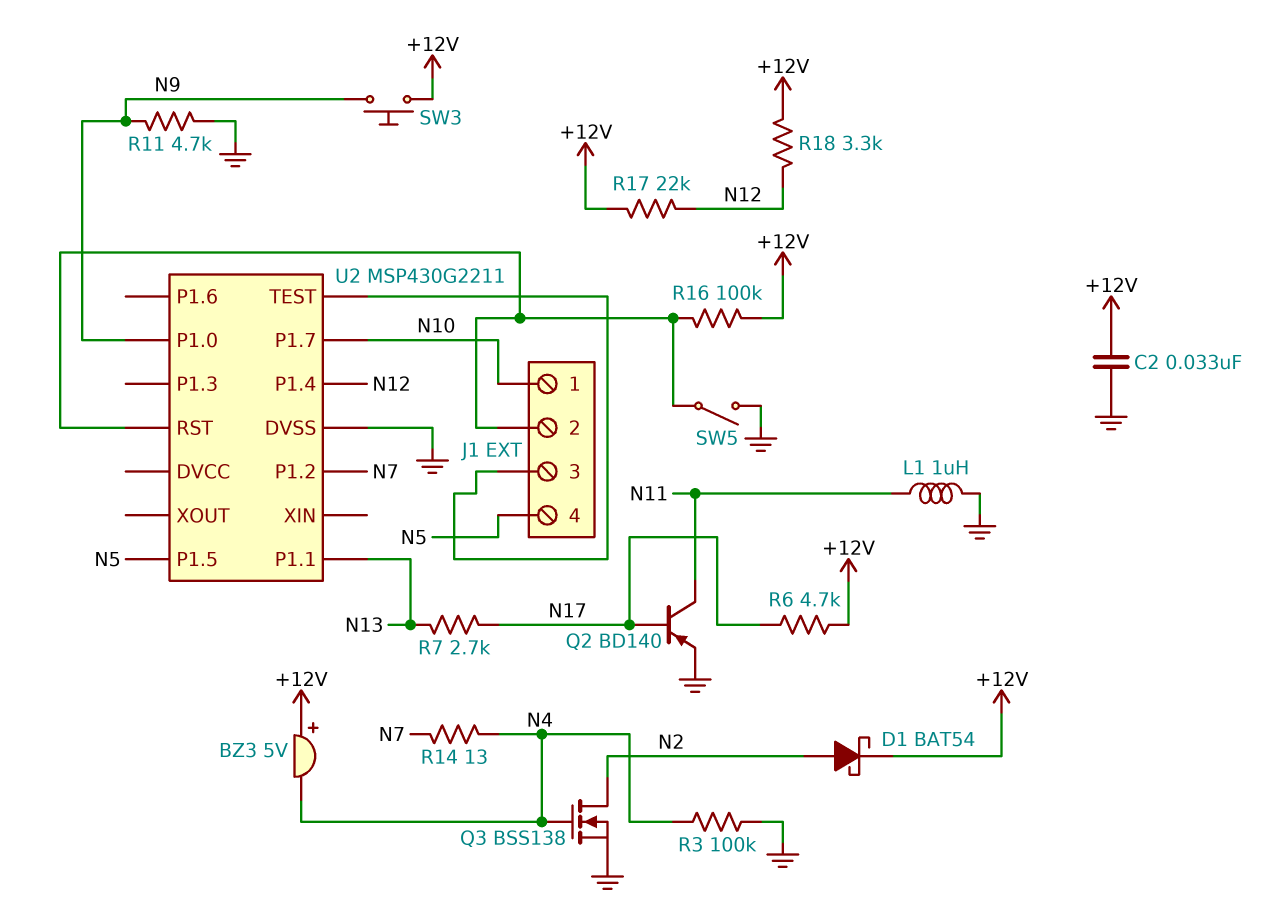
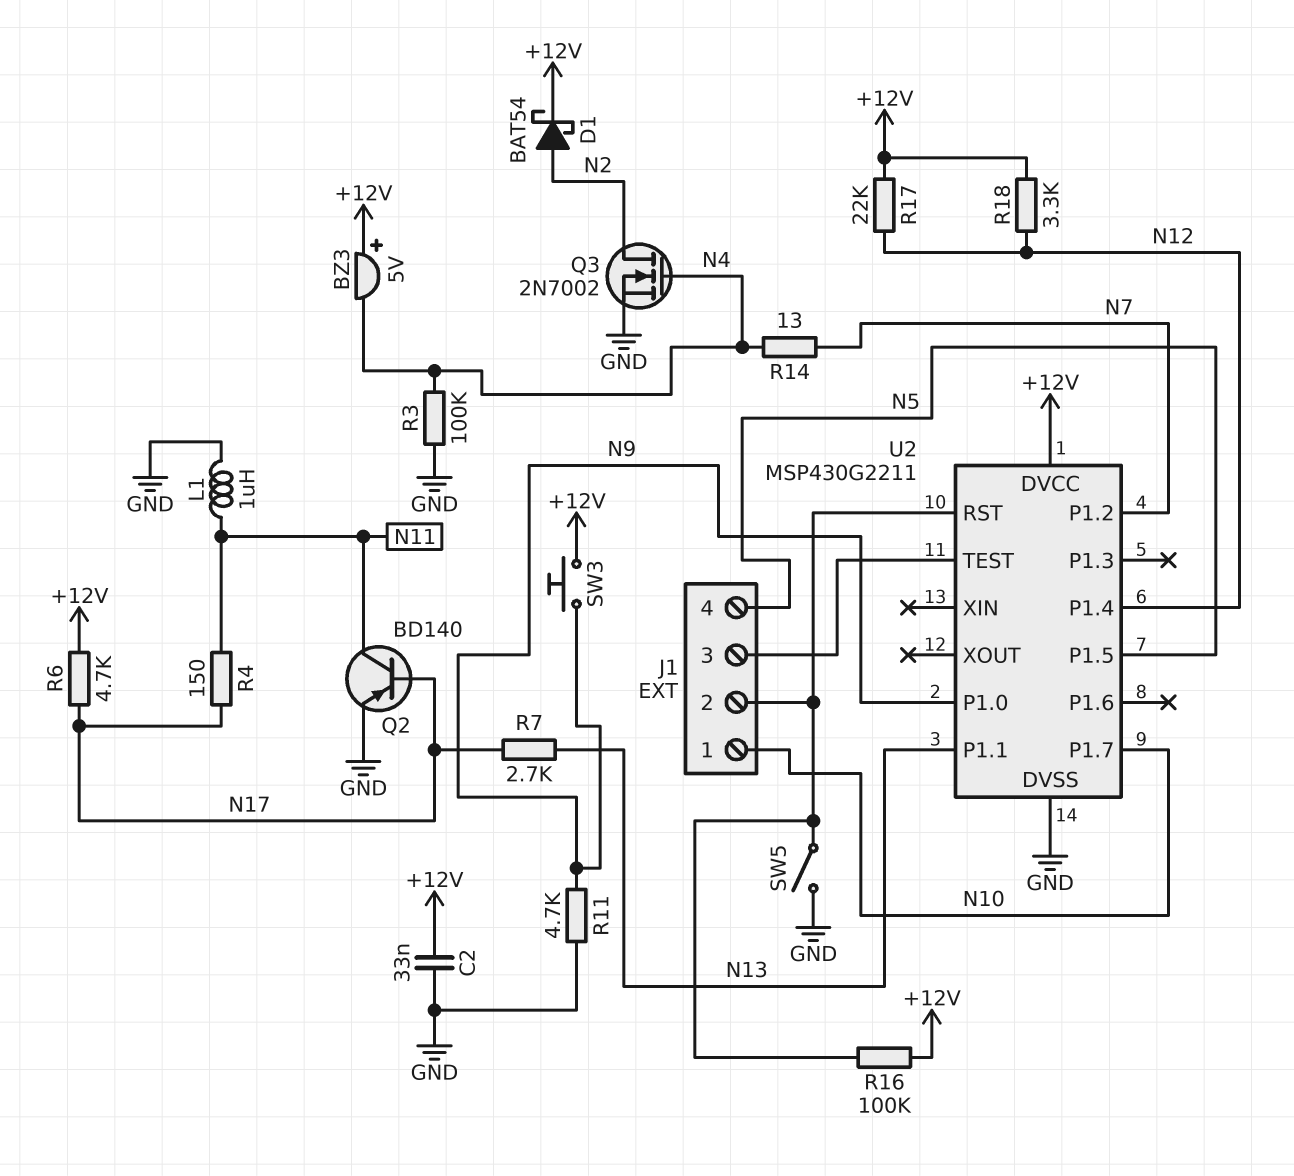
Q3: NMOS BSS138 (G N4, D N2, S GND) -> NMOS 2N7002 (G N4, D N2, S GND)
R4: none -> 150 (N11, N17)
U2 pin DVCC: none -> +12V

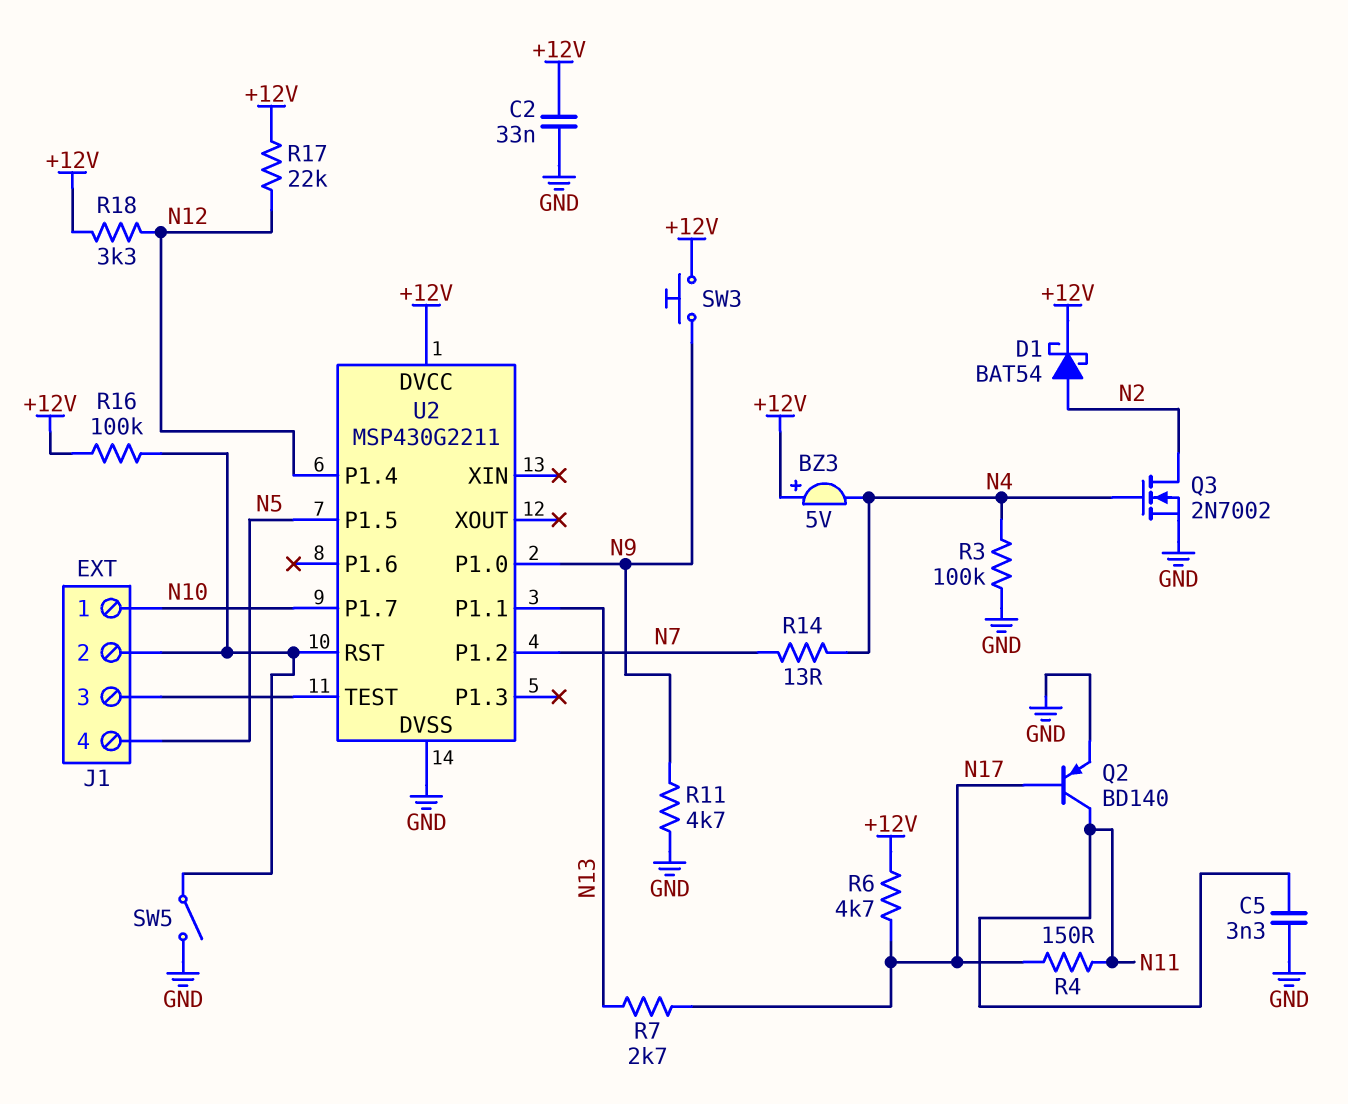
C5: none -> 3.3nF (GND, N11)
L1: 1uH (GND, N11) -> none

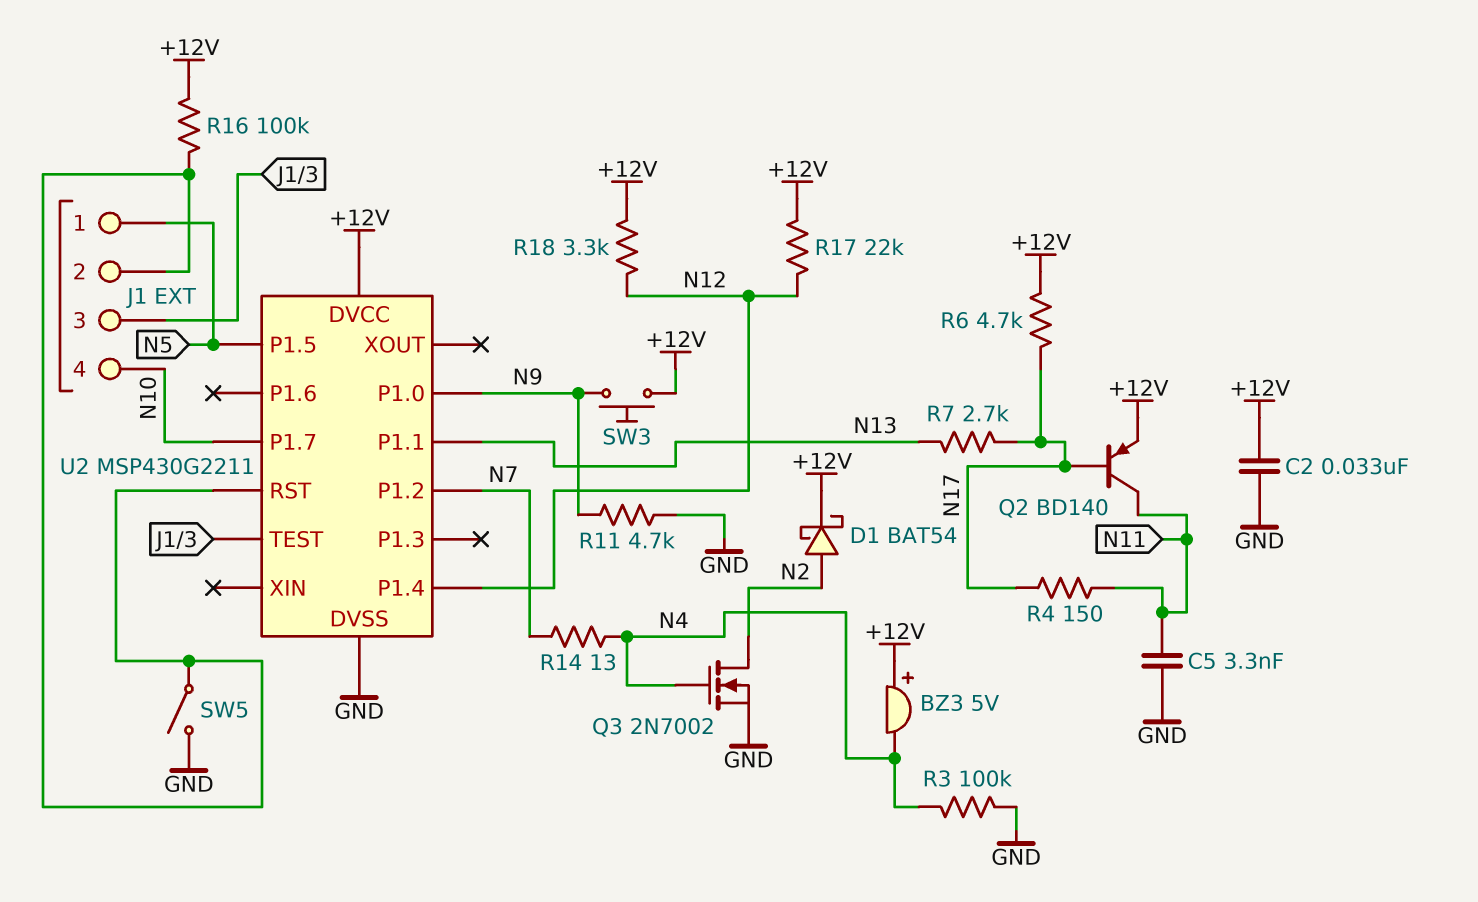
J1 pin 1: N10 -> N5
J1 pin 4: N5 -> N10
Q2: PNP BD140 (B N17, C N11, E GND) -> PNP BD140 (B N17, C N11, E +12V)

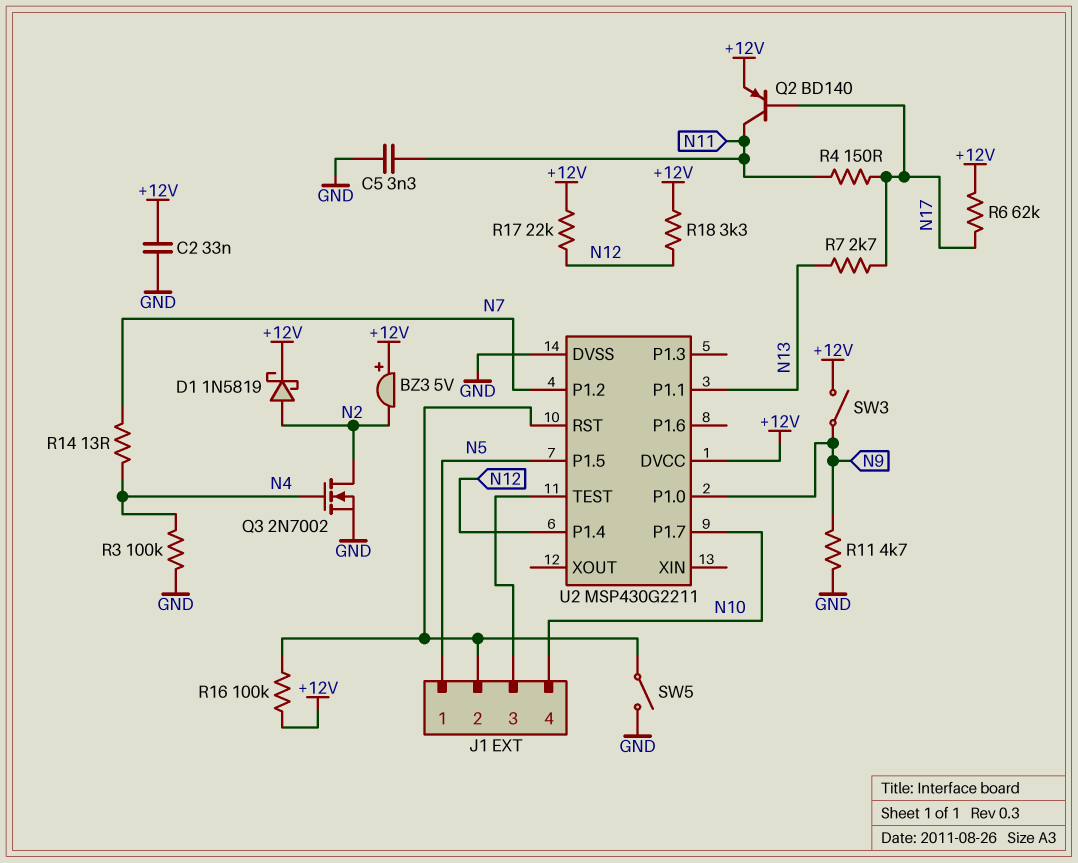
BZ3: buzzer 5V (plus +12V, minus N4) -> buzzer 5V (plus +12V, minus N2)
D1: schottky BAT54 (A N2, K +12V) -> schottky 1N5819 (A N2, K +12V)
R6: 4.7k (+12V, N17) -> 62k (+12V, N17)
SW3: button (+12V, N9) -> switch (+12V, N9)

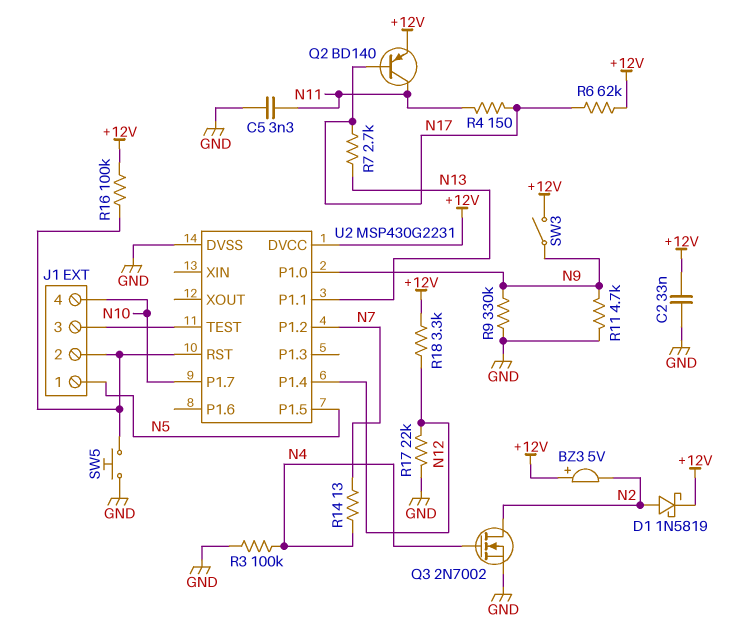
R9: none -> 330k (GND, N9)
R17: 22k (+12V, N12) -> 22k (GND, N12)
SW5: switch (GND, J1/2) -> button (GND, J1/2)
U2: MSP430G2211 -> MSP430G2231

